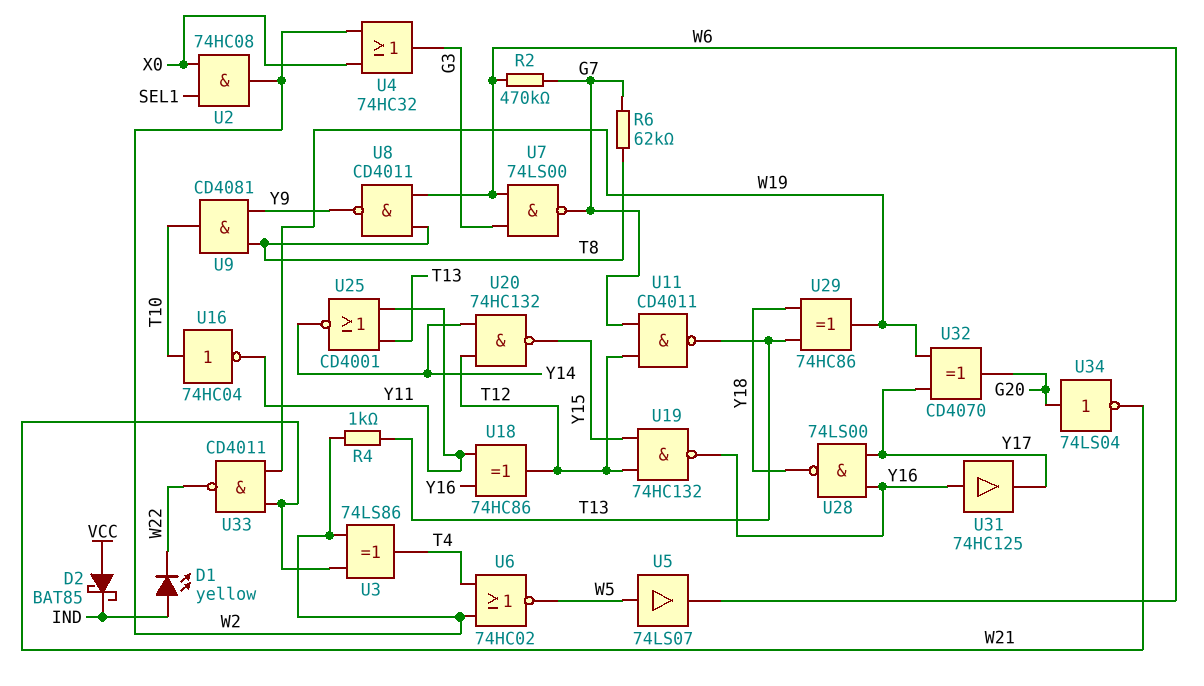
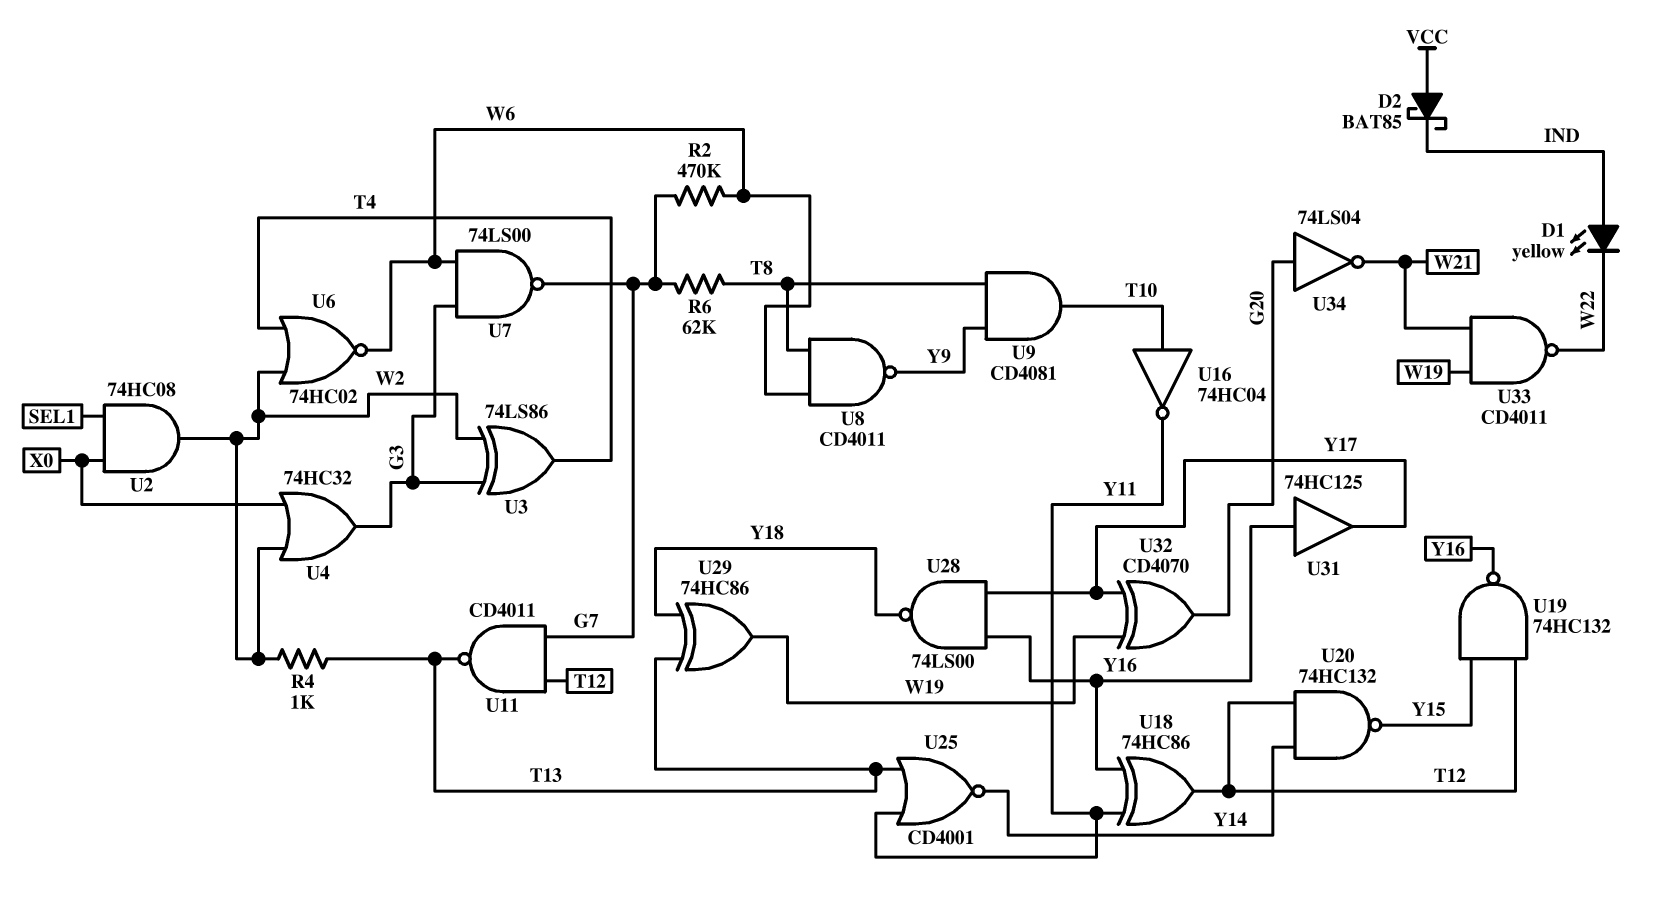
U3: XOR 74LS86 (in W2, in W21, out T4) -> XOR 74LS86 (in G3, in W2, out T4)
U5: buffer 74LS07 (in W5, out W6) -> none
U6: NOR 74HC02 (in T4, in W2, out W5) -> NOR 74HC02 (in T4, in W2, out W6)

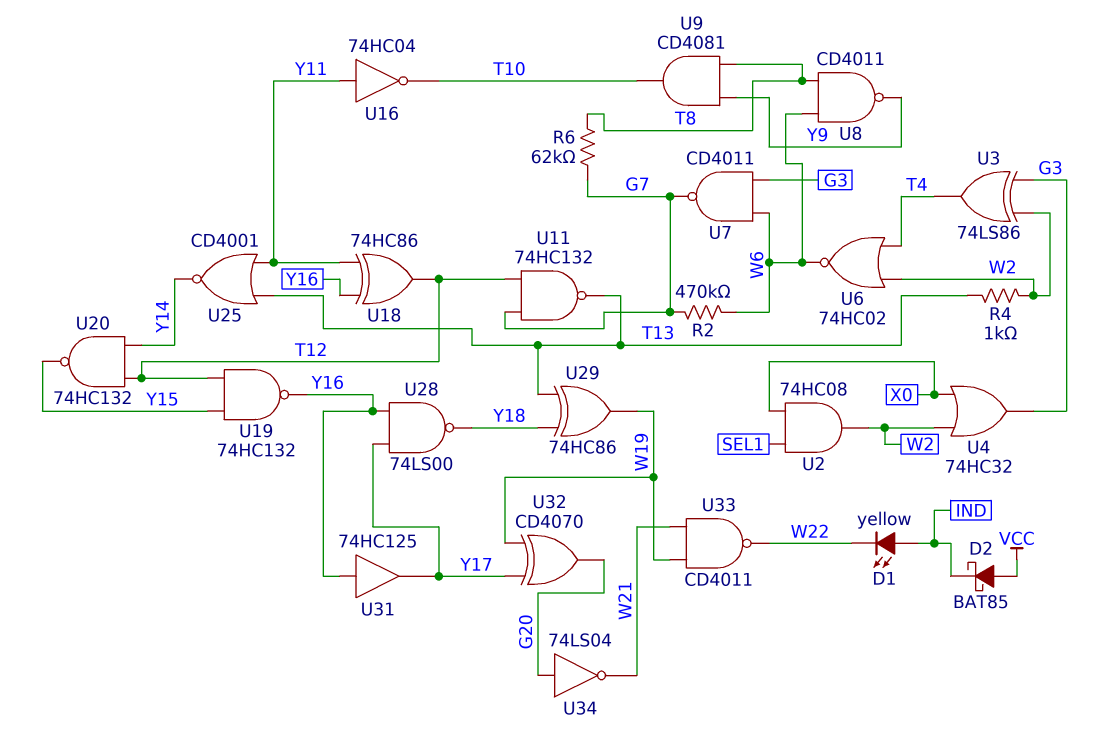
U7: NAND 74LS00 (in G3, in W6, out G7) -> NAND CD4011 (in G3, in W6, out G7)
U11: NAND CD4011 (in G7, in T12, out T13) -> NAND 74HC132 (in G7, in T12, out T13)
U16: NOT 74HC04 (in T10, out Y11) -> NOT 74HC04 (in Y11, out T10)

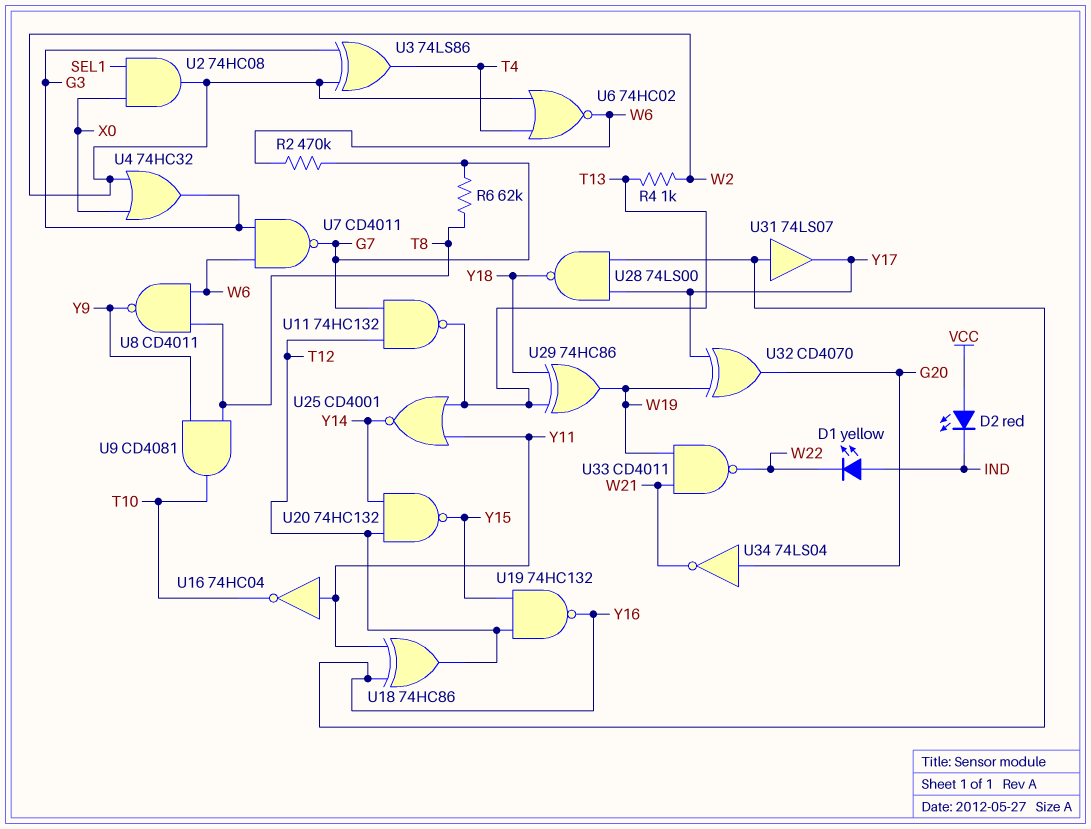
D2: schottky BAT85 (A VCC, K IND) -> LED red (A VCC, K IND)
U31: buffer 74HC125 (in Y16, out Y17) -> buffer 74LS07 (in Y16, out Y17)

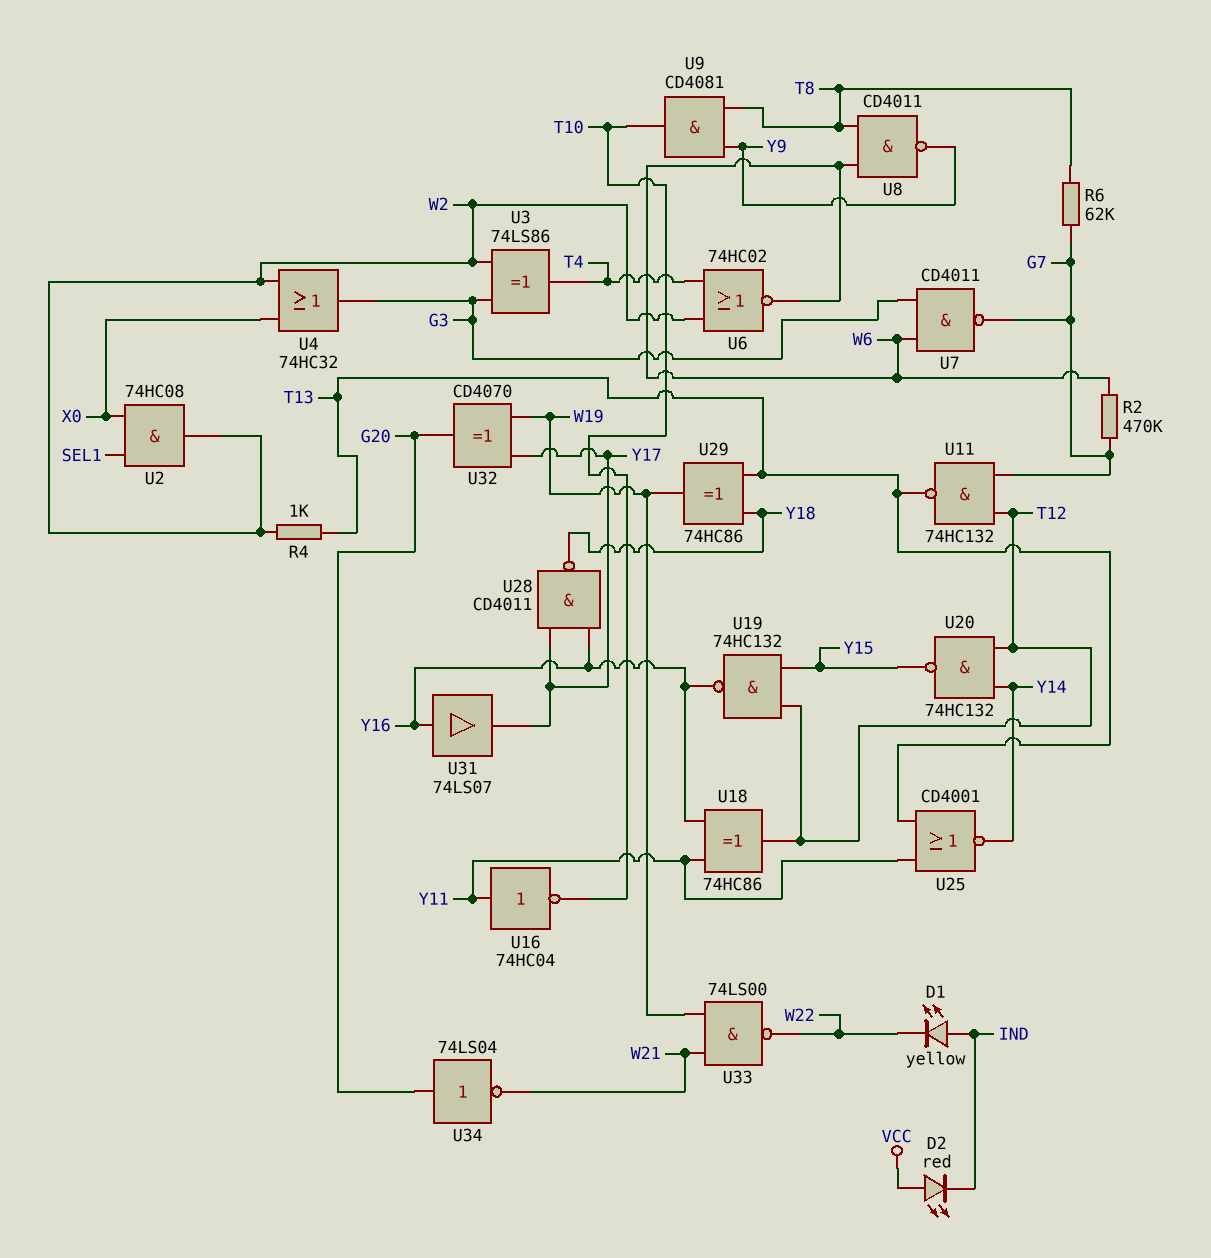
U28: NAND 74LS00 (in Y16, in Y17, out Y18) -> NAND CD4011 (in Y16, in Y17, out Y18)
U33: NAND CD4011 (in W19, in W21, out W22) -> NAND 74LS00 (in W19, in W21, out W22)

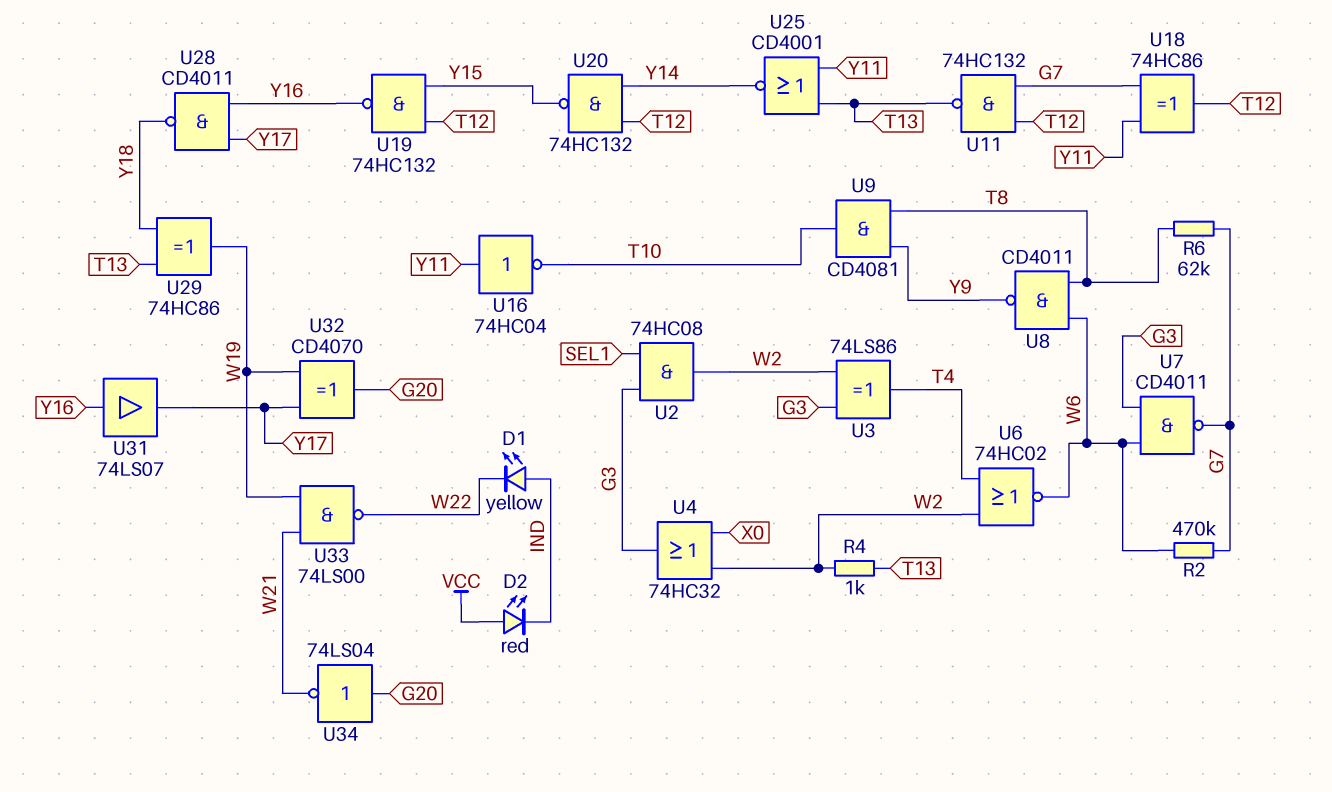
U2: AND 74HC08 (in SEL1, in X0, out W2) -> AND 74HC08 (in G3, in SEL1, out W2)
U18: XOR 74HC86 (in Y11, in Y16, out T12) -> XOR 74HC86 (in G7, in Y11, out T12)

